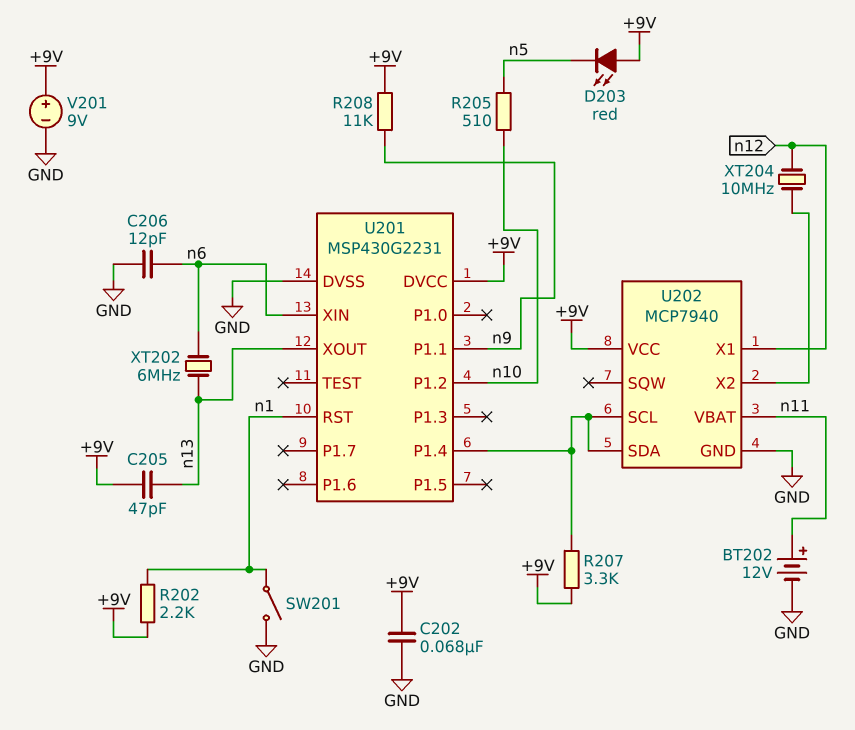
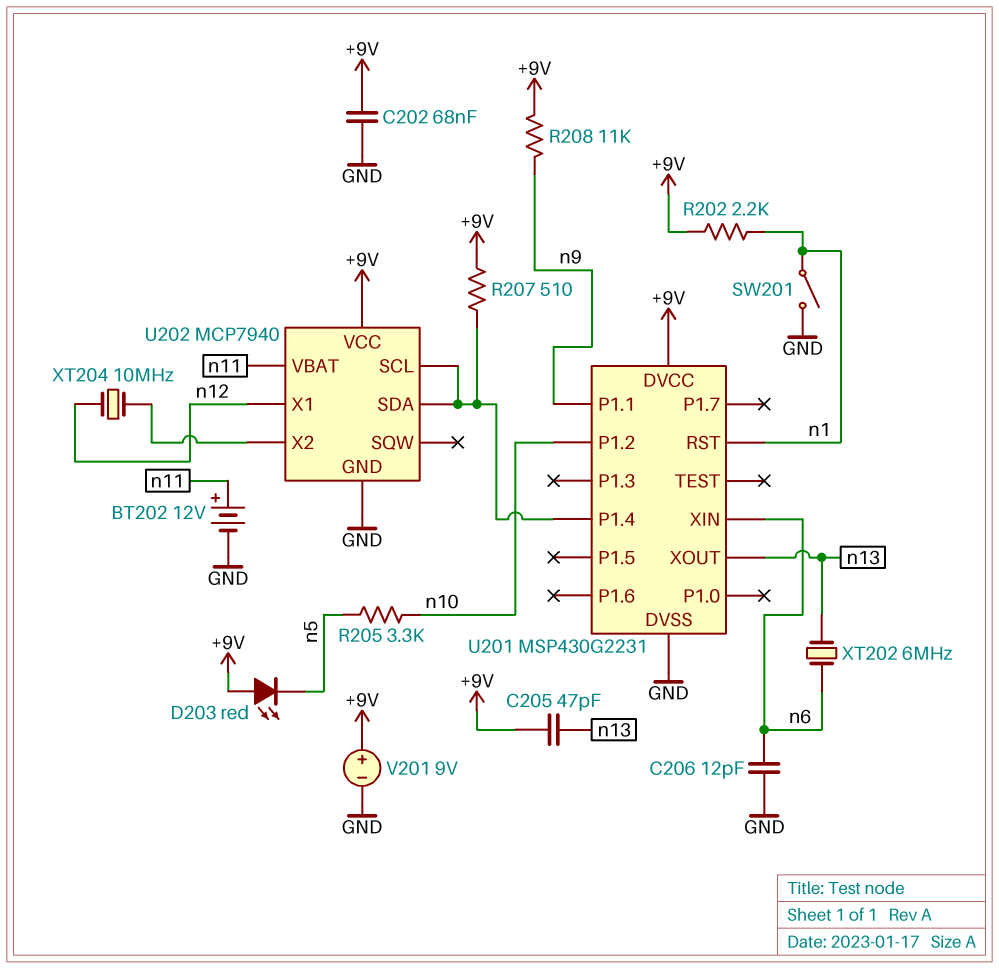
R205: 510 (n5, n10) -> 3.3k (n5, n10)
R207: 3.3k (+9V, U201/P1.4) -> 510 (+9V, U201/P1.4)

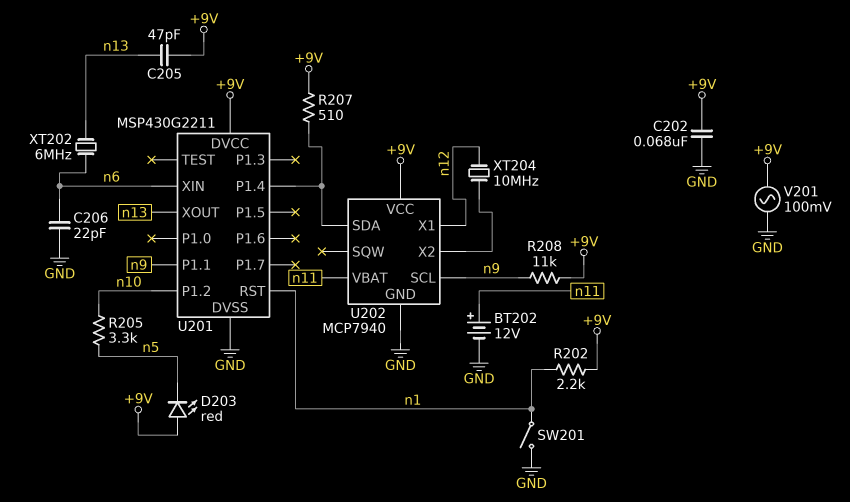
C206: 12pF (GND, n6) -> 22pF (GND, n6)
U201: MSP430G2231 -> MSP430G2211
U202 pin SCL: U201/P1.4 -> n9
V201: 9V (plus +9V, minus GND) -> AC 100mV (+9V, GND)

